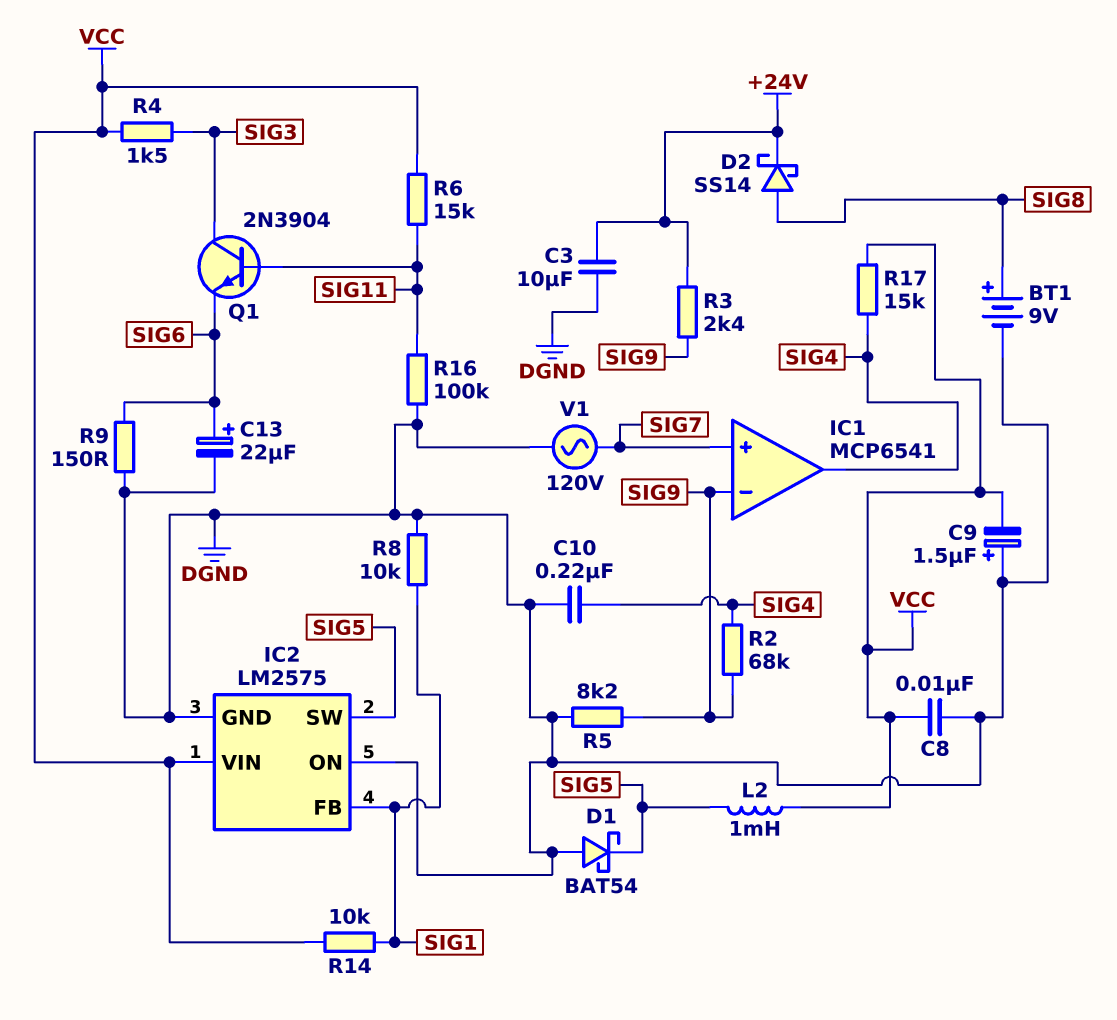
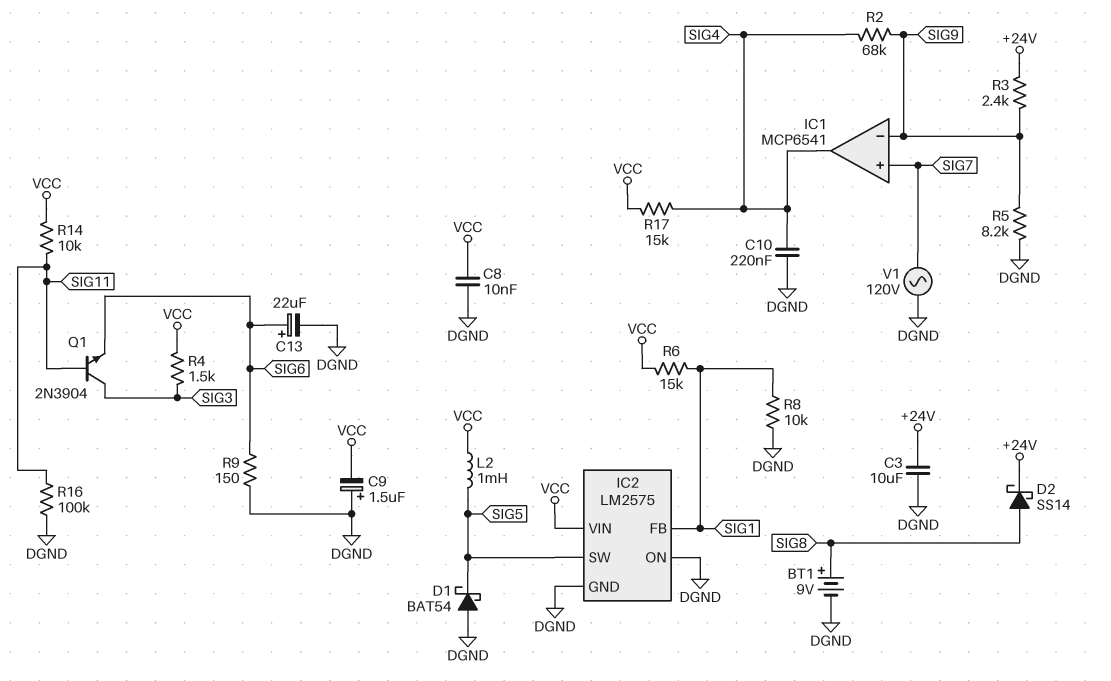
R6: 15k (SIG11, VCC) -> 15k (SIG1, VCC)
R14: 10k (SIG1, VCC) -> 10k (SIG11, VCC)

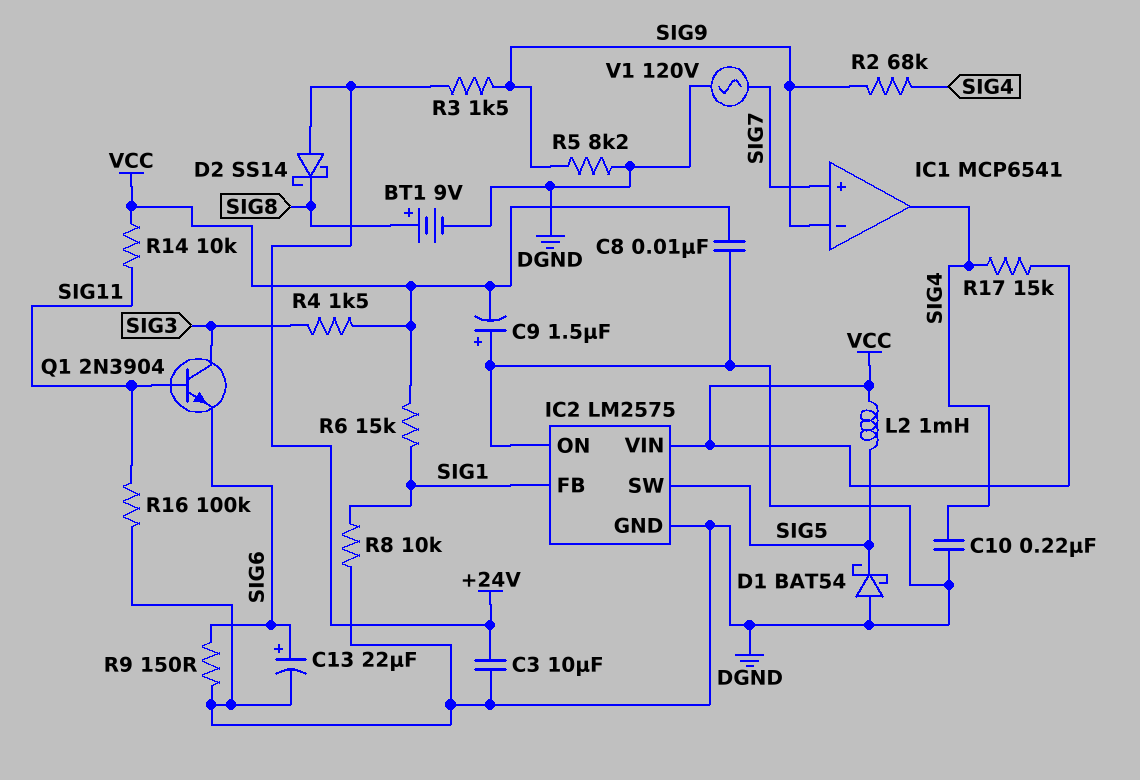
D2: schottky SS14 (A SIG8, K +24V) -> schottky SS14 (A +24V, K SIG8)
R3: 2.4k (+24V, SIG9) -> 1.5k (+24V, SIG9)

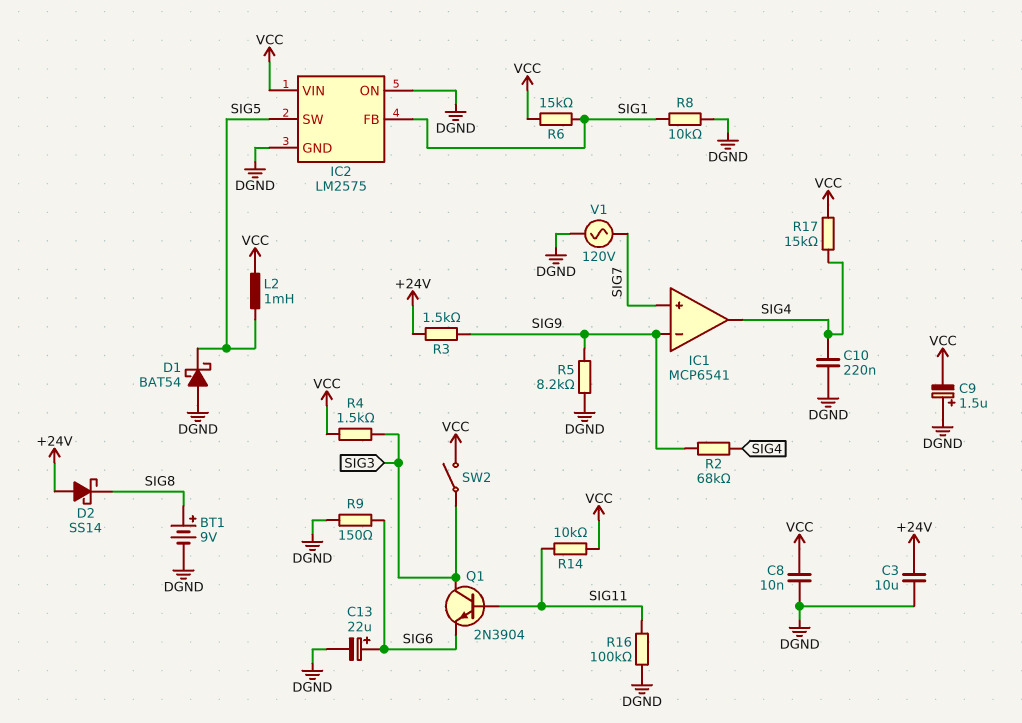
SW2: none -> switch (SIG3, VCC)

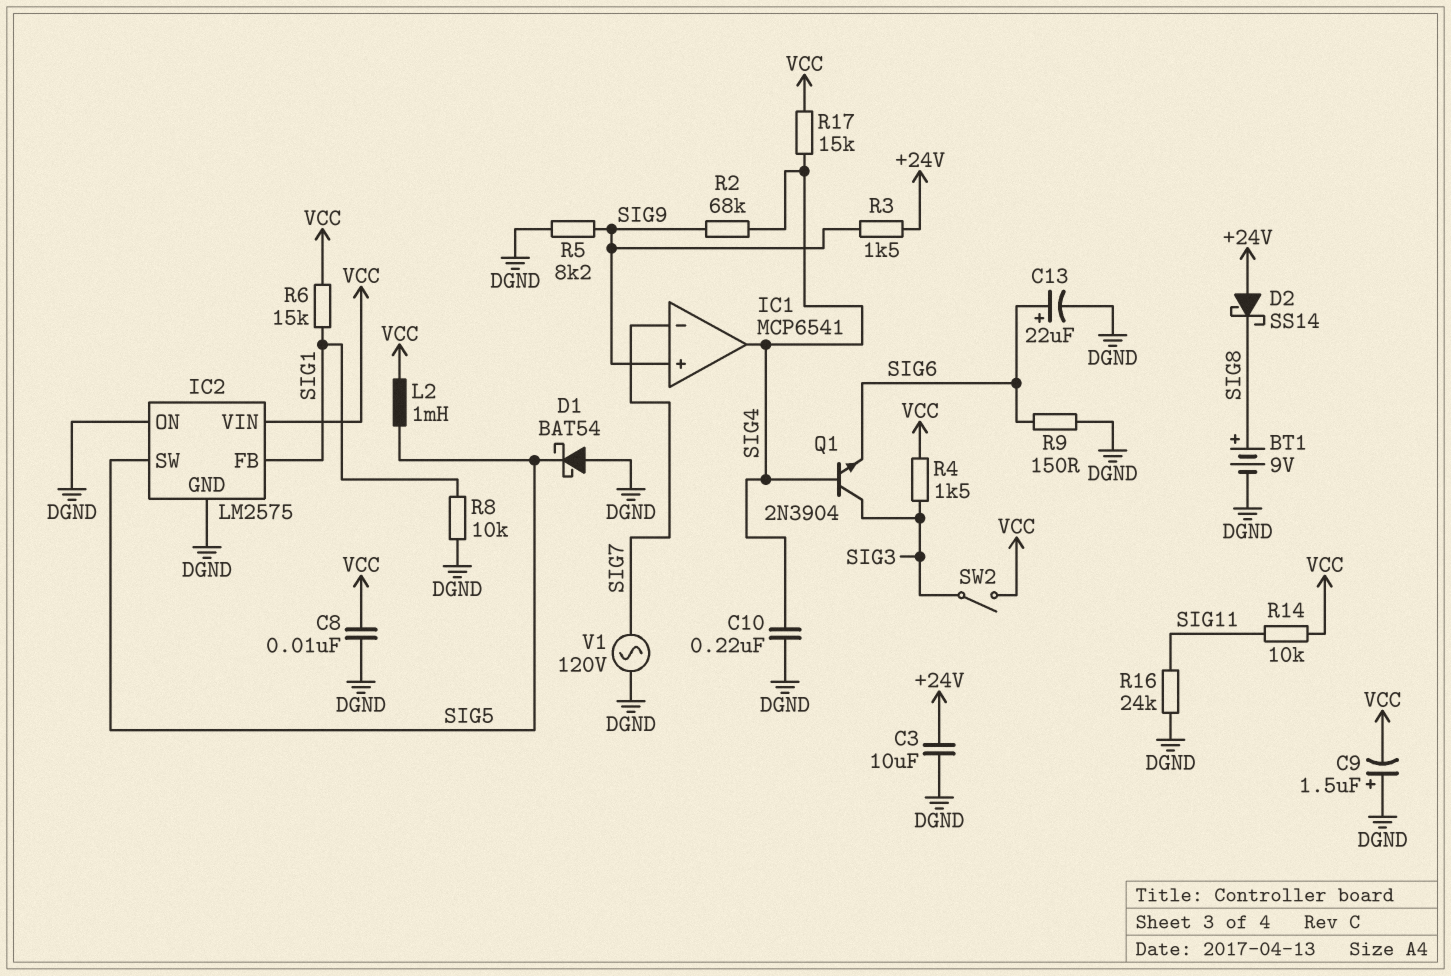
IC1 pin in+: SIG7 -> SIG9
IC1 pin in-: SIG9 -> SIG7
Q1: NPN 2N3904 (B SIG11, C SIG3, E SIG6) -> NPN 2N3904 (B SIG4, C SIG3, E SIG6)
R16: 100k (DGND, SIG11) -> 24k (DGND, SIG11)

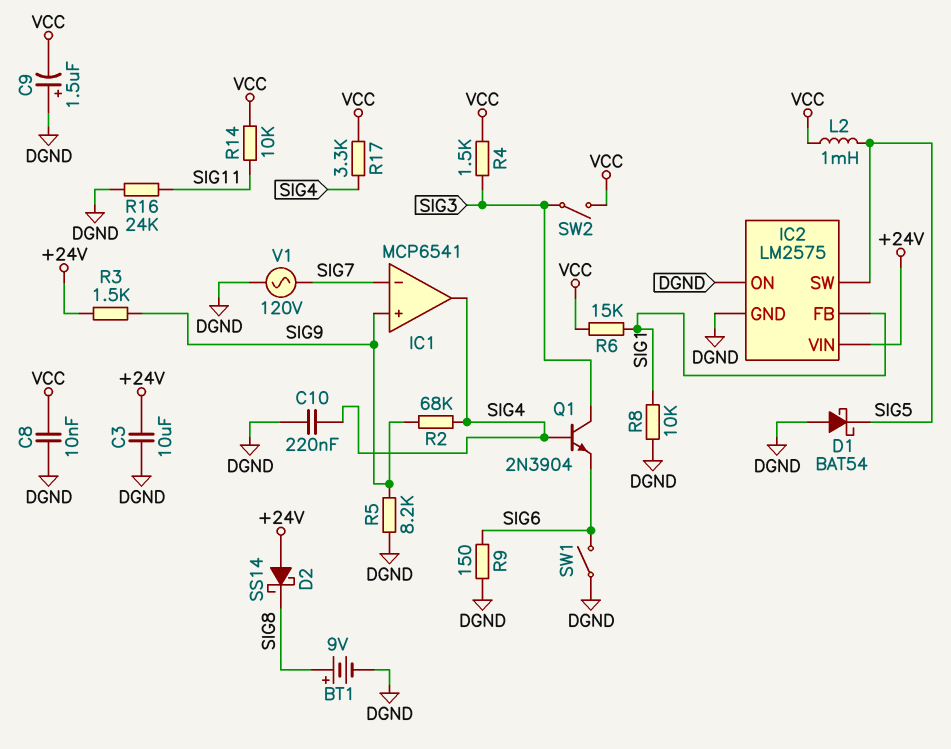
C13: 22uF (plus SIG6, minus DGND) -> none
IC2 pin VIN: VCC -> +24V
R17: 15k (SIG4, VCC) -> 3.3k (SIG4, VCC)
SW1: none -> switch (DGND, SIG6)

